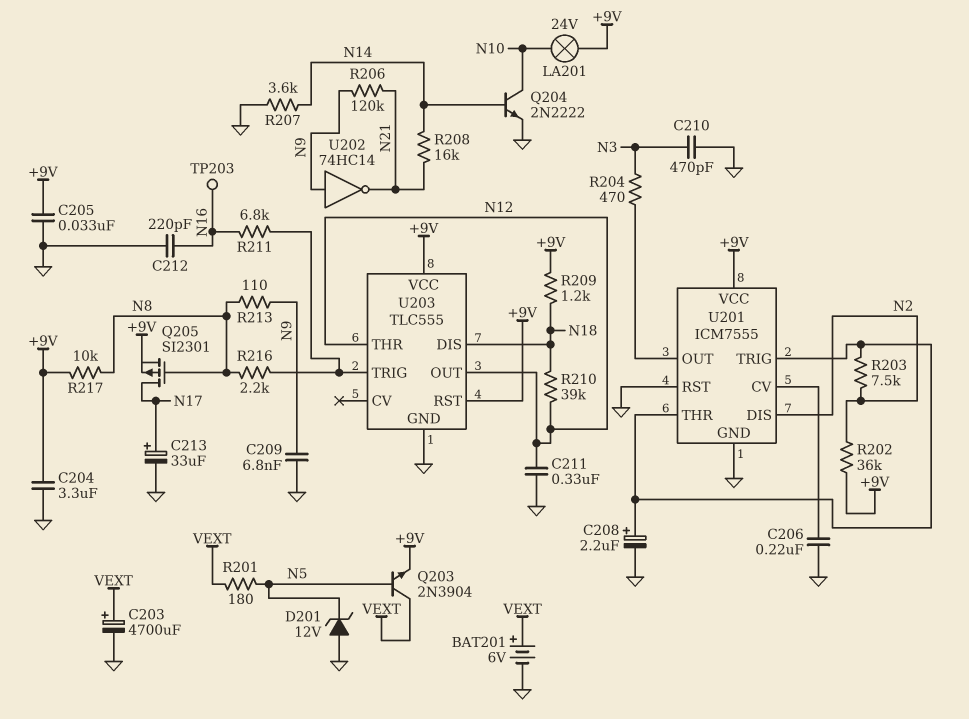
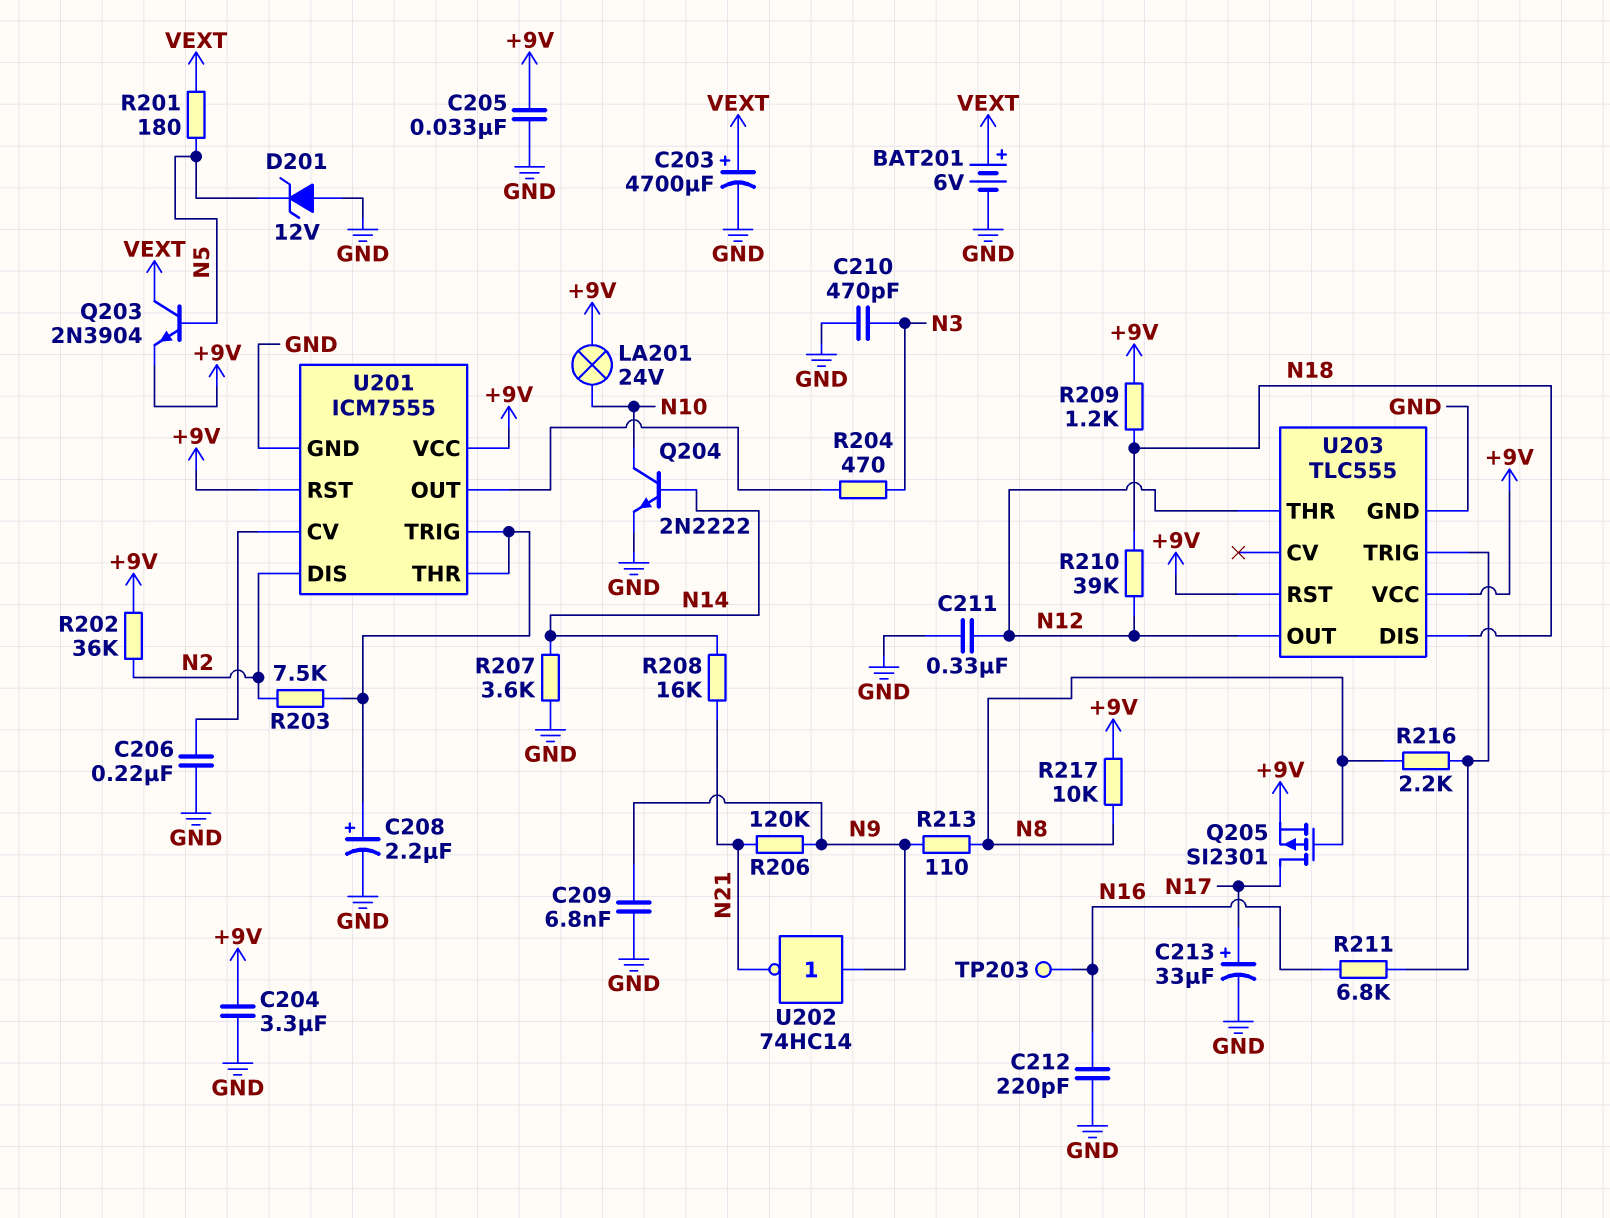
U201 pin RST: GND -> +9V

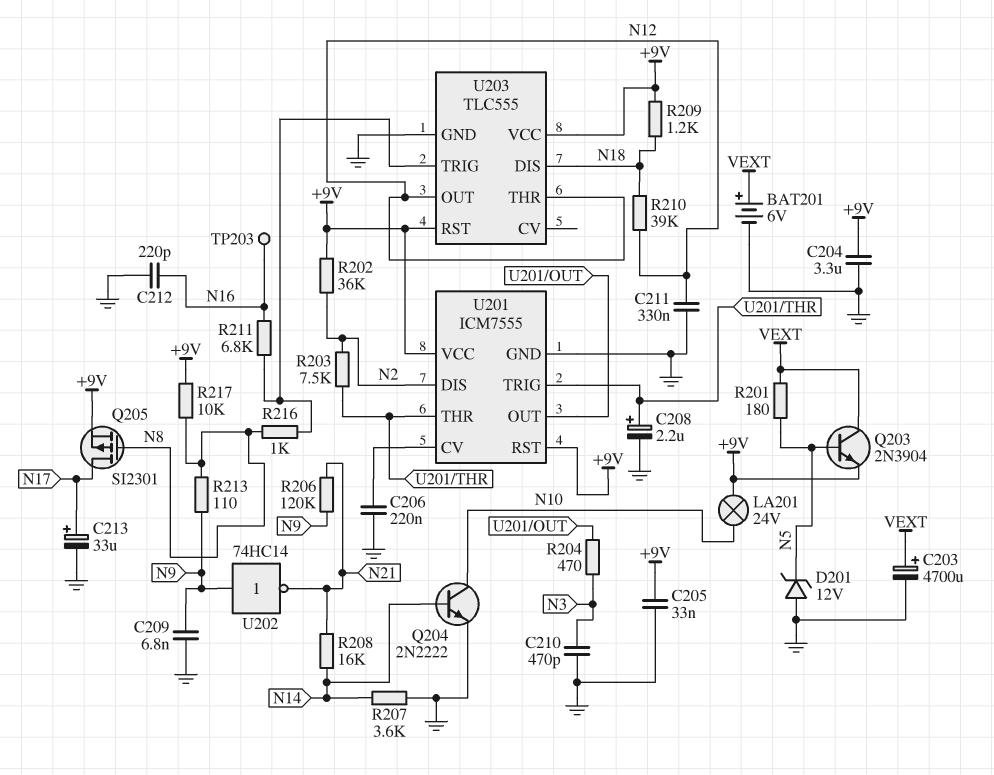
R216: 2.2k (N8, U203/TRIG) -> 1k (N8, U203/TRIG)

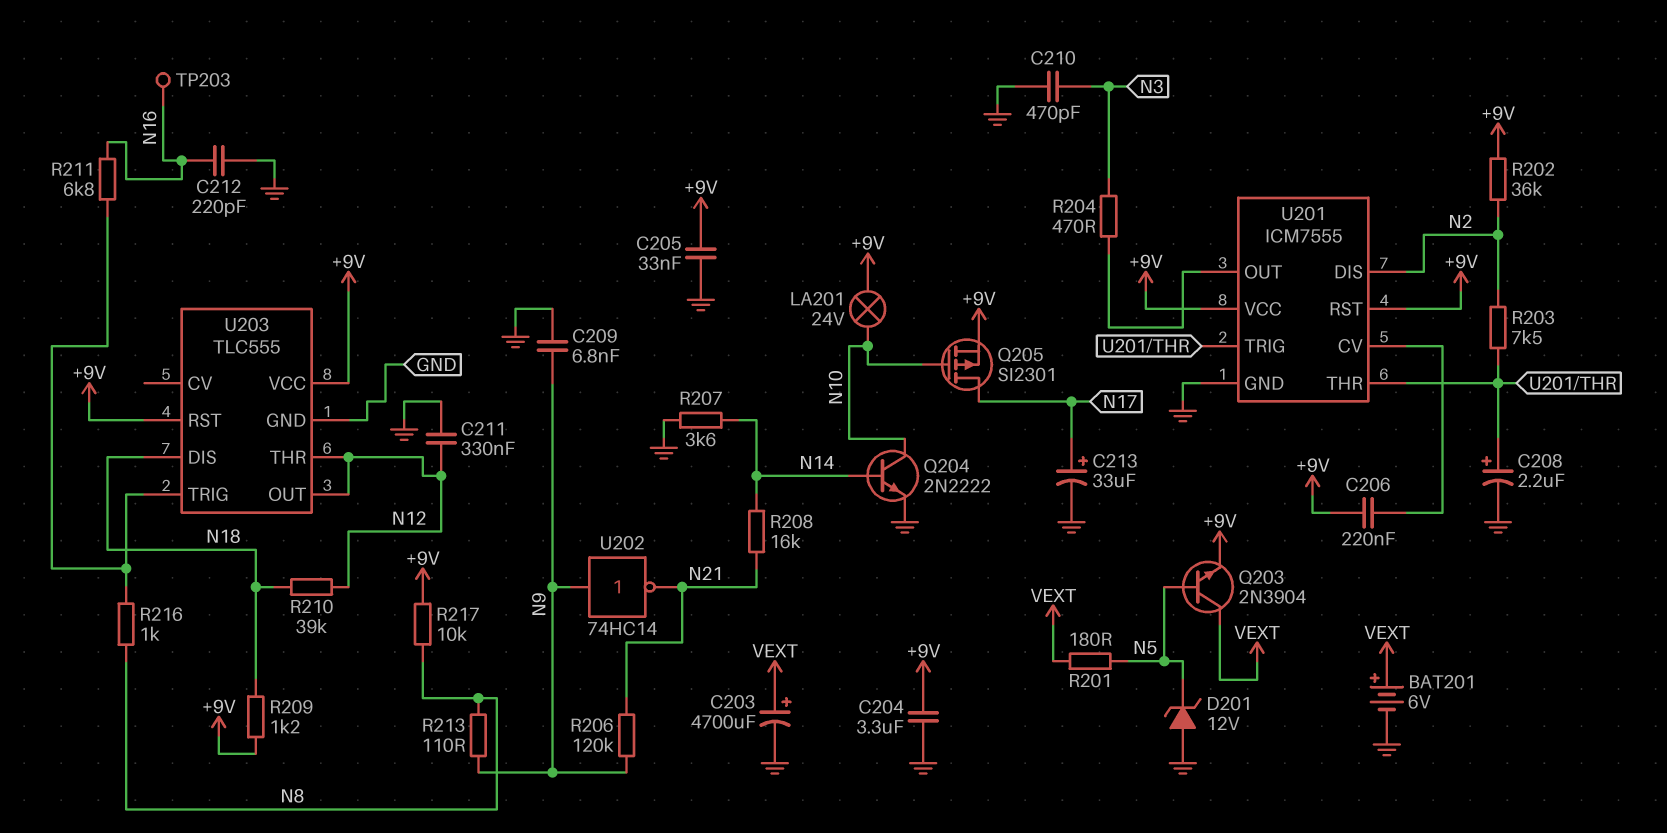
C206: 220nF (GND, U201/CV) -> 220nF (+9V, U201/CV)
Q205: PMOS SI2301 (G N8, D N17, S +9V) -> PMOS SI2301 (G N10, D N17, S +9V)

